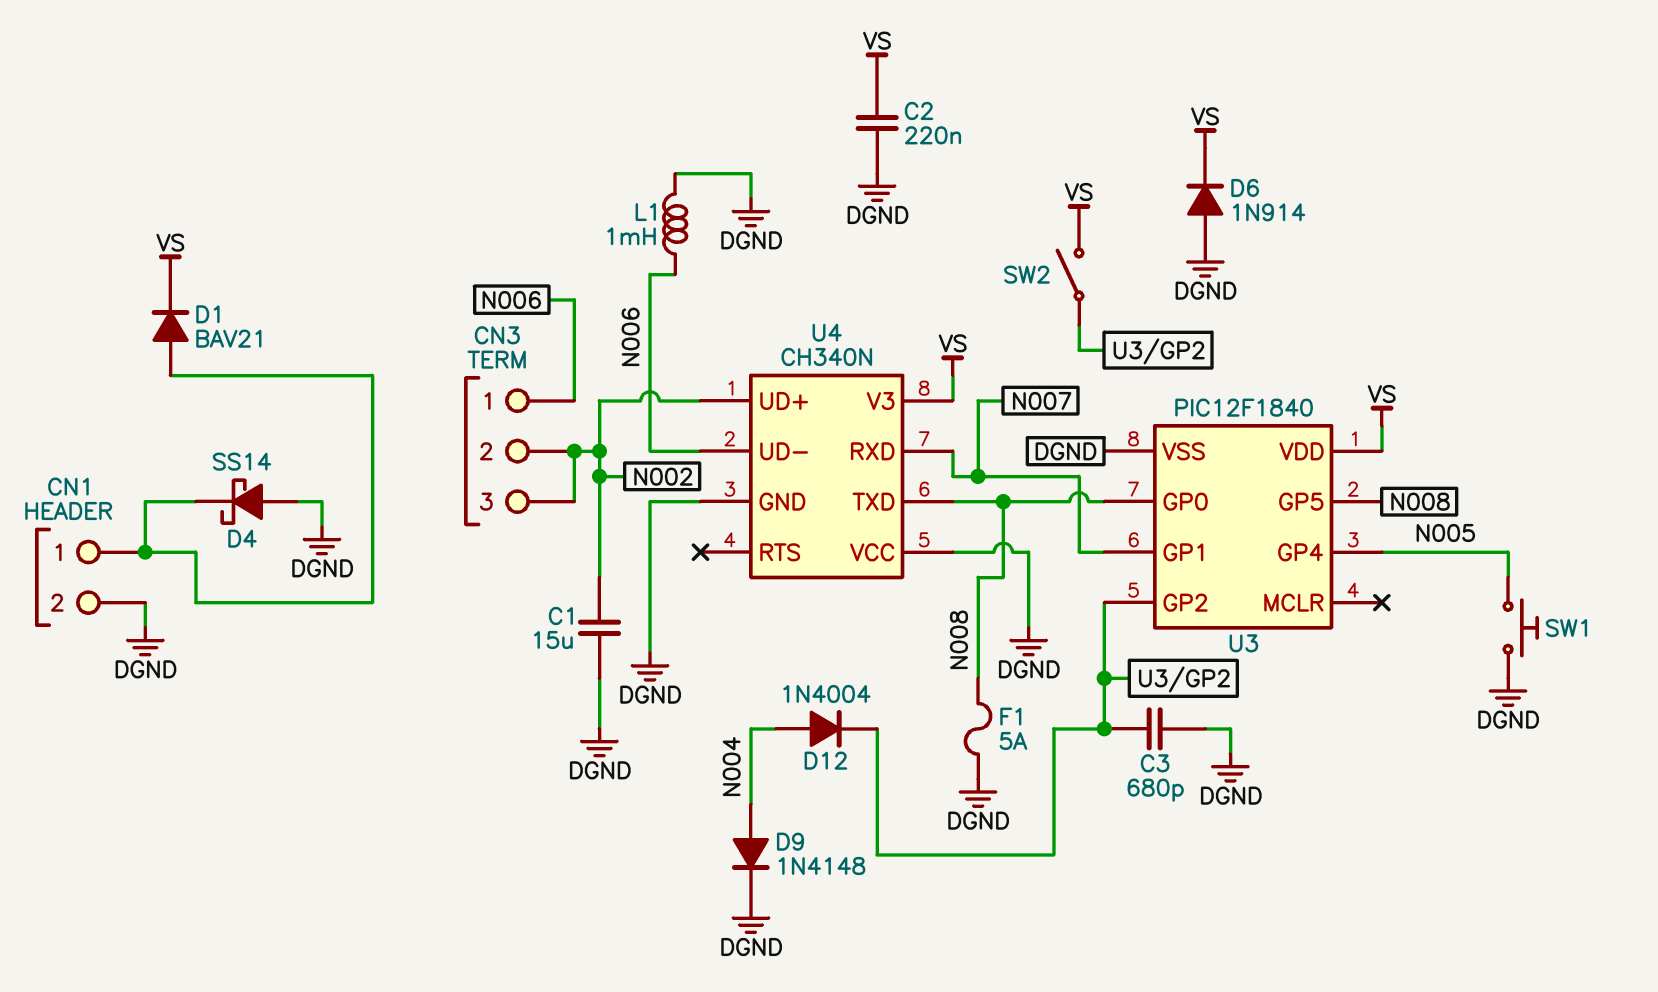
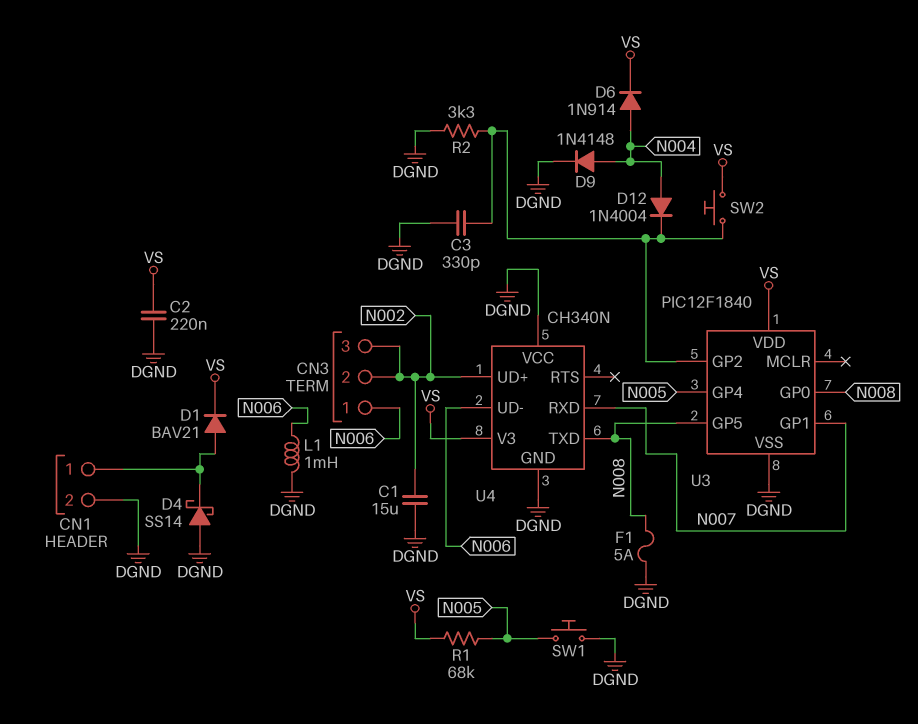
C3: 680pF (DGND, U3/GP2) -> 330pF (DGND, U3/GP2)
D6: diode 1N914 (A DGND, K VS) -> diode 1N914 (A N004, K VS)
R1: none -> 68k (N005, VS)
R2: none -> 3.3k (DGND, U3/GP2)
SW2: switch (U3/GP2, VS) -> button (U3/GP2, VS)

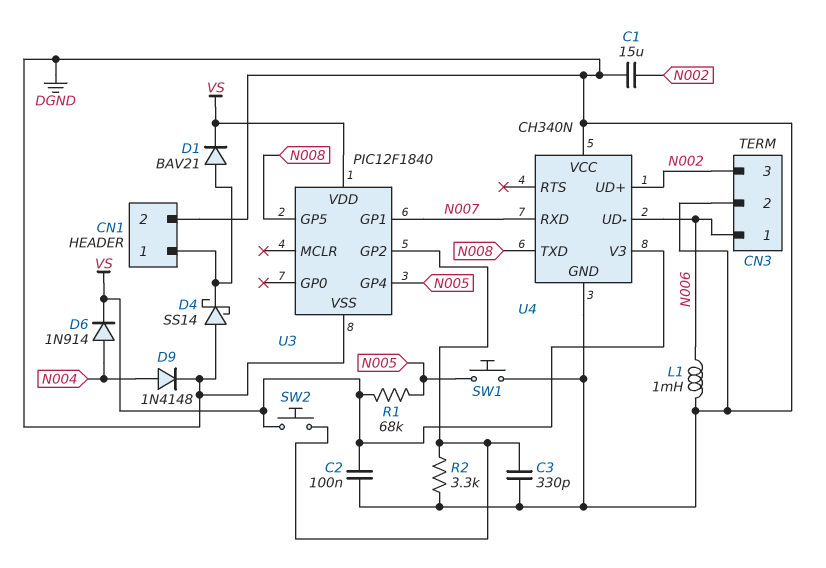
C2: 220nF (DGND, VS) -> 100nF (DGND, VS)
CN3 pin 2: N002 -> DGND
D12: diode 1N4004 (A N004, K U3/GP2) -> none
F1: 5A (DGND, N008) -> none
U3 pin GP0: N008 -> none

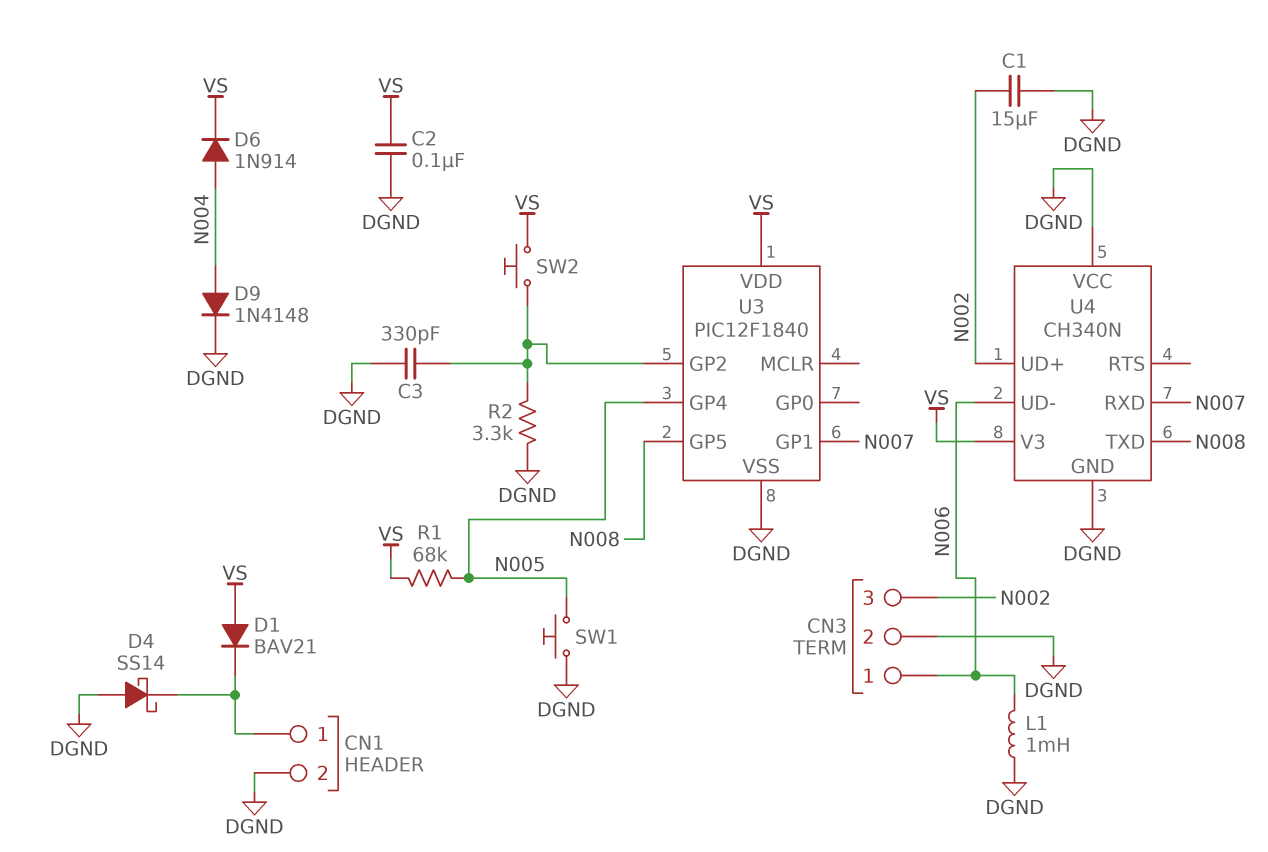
D1: diode BAV21 (A CN1/1, K VS) -> diode BAV21 (A VS, K CN1/1)

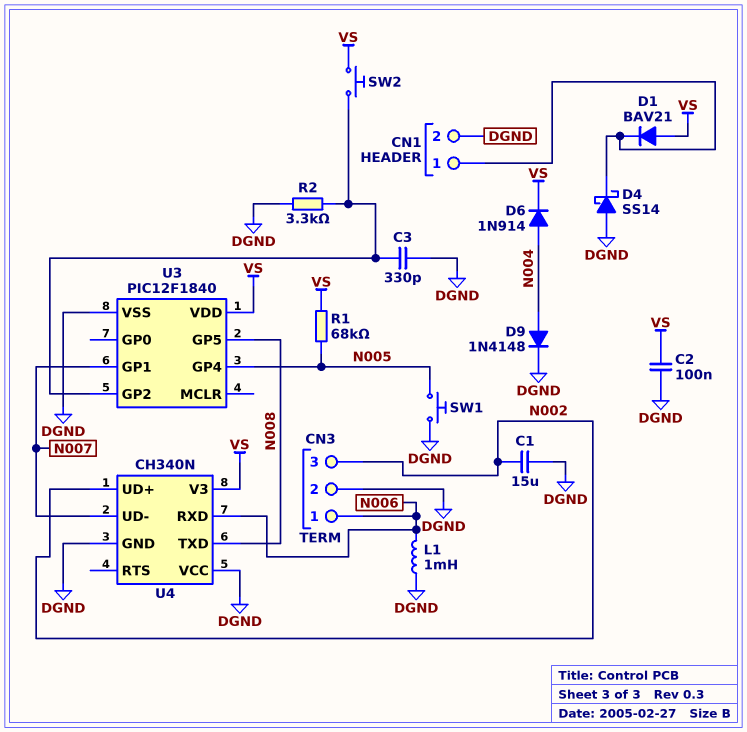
U4 pin RXD: N007 -> N006
U4 pin UD-: N006 -> N007

